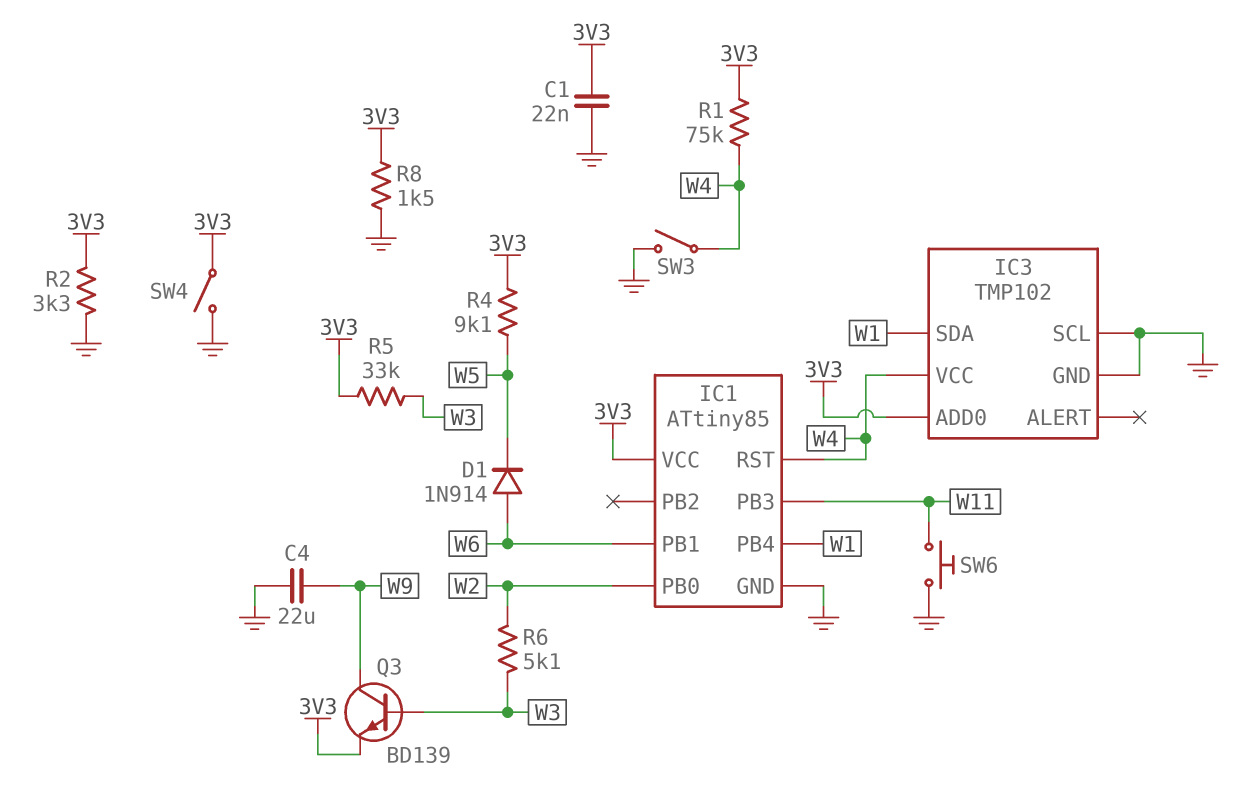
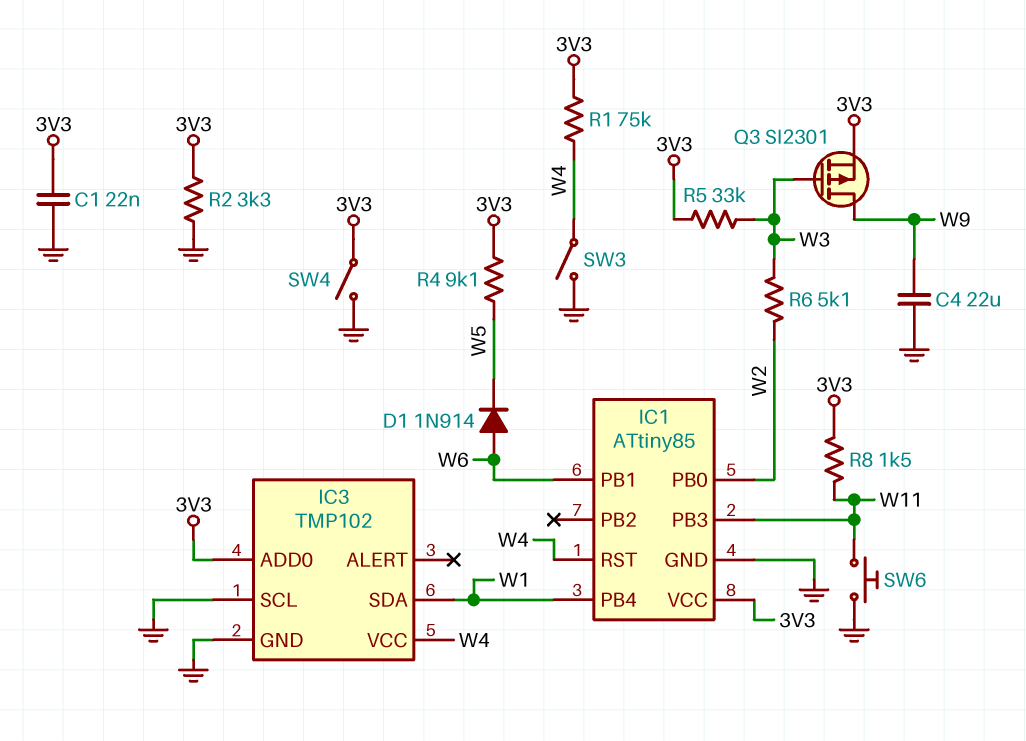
Q3: NPN BD139 (B W3, C W9, E 3V3) -> PMOS SI2301 (G W3, D W9, S 3V3)
R8: 1.5k (3V3, GND) -> 1.5k (3V3, W11)

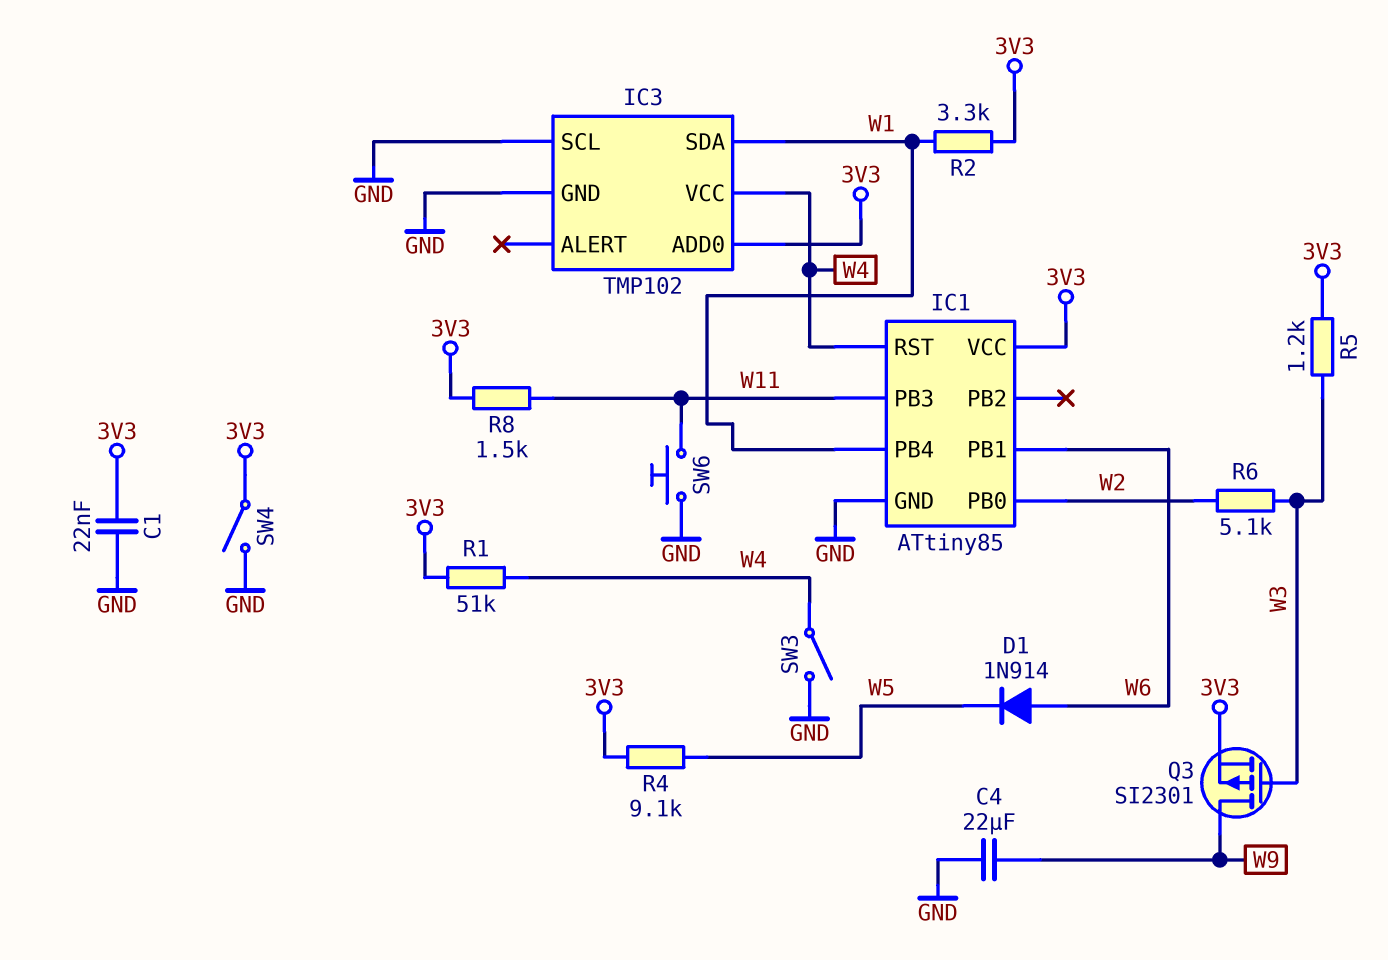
R1: 75k (3V3, W4) -> 51k (3V3, W4)
R2: 3.3k (3V3, GND) -> 3.3k (3V3, W1)
R5: 33k (3V3, W3) -> 1.2k (3V3, W3)

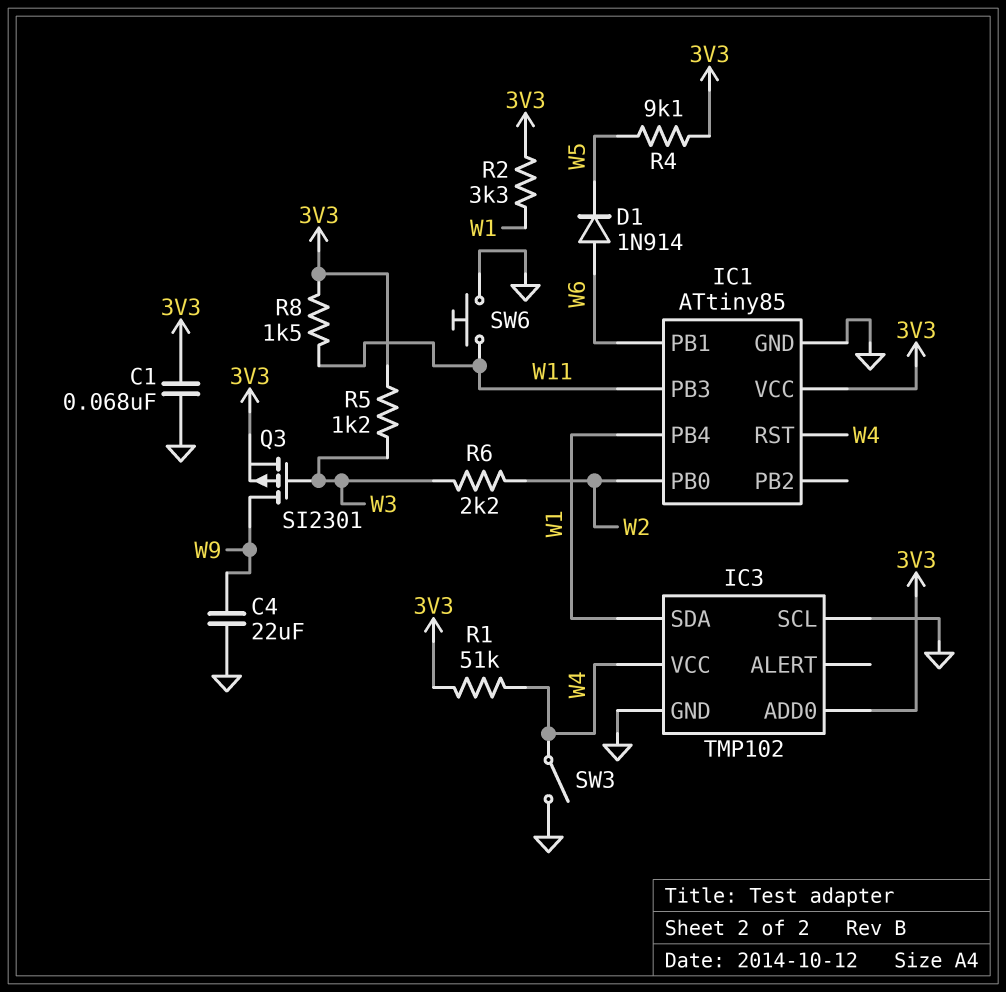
C1: 22nF (3V3, GND) -> 68nF (3V3, GND)
R6: 5.1k (W2, W3) -> 2.2k (W2, W3)
SW4: switch (3V3, GND) -> none

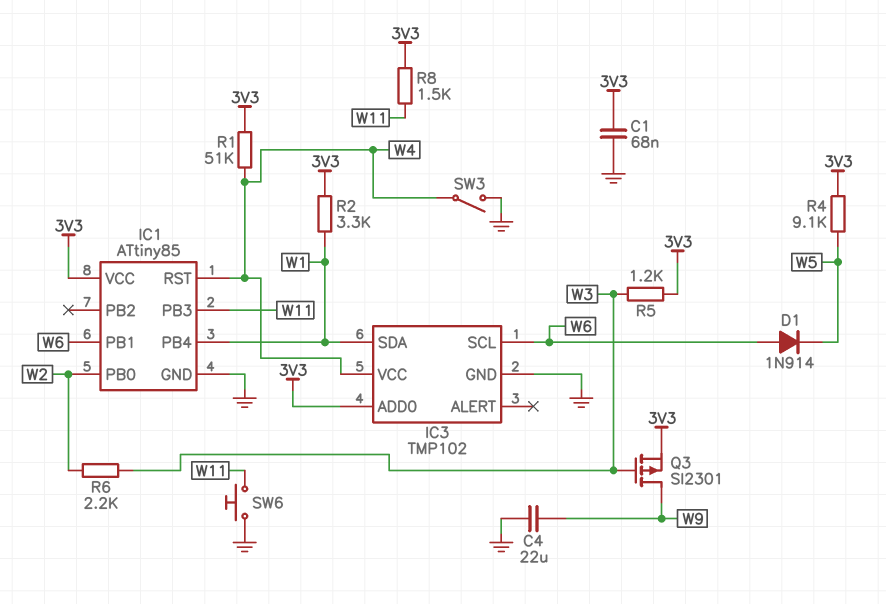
IC3 pin SCL: GND -> W6

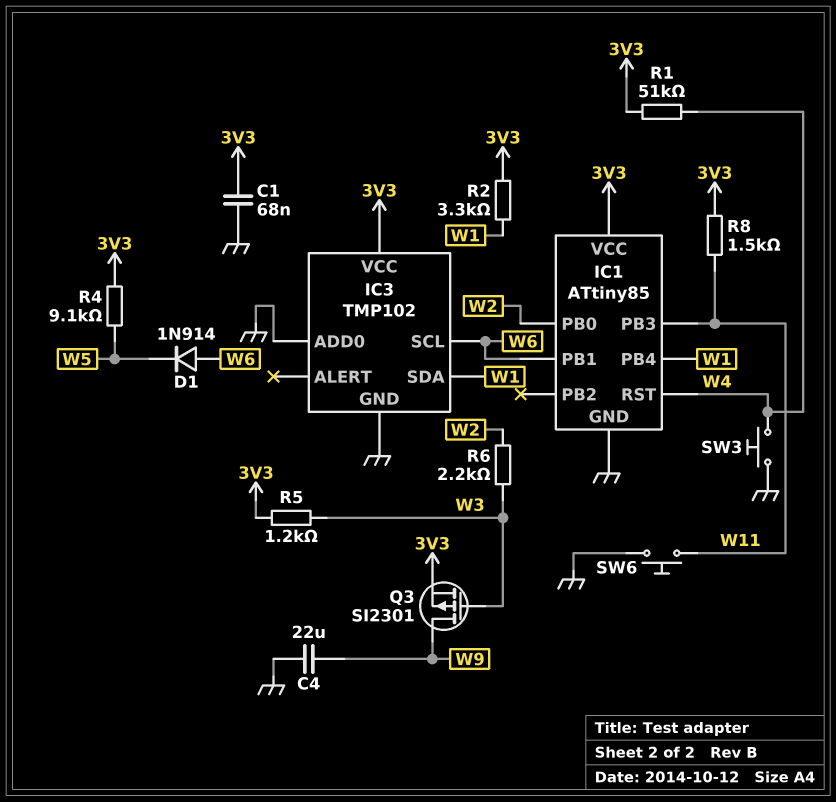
IC3 pin ADD0: 3V3 -> GND
IC3 pin VCC: W4 -> 3V3
SW3: switch (GND, W4) -> button (GND, W4)

